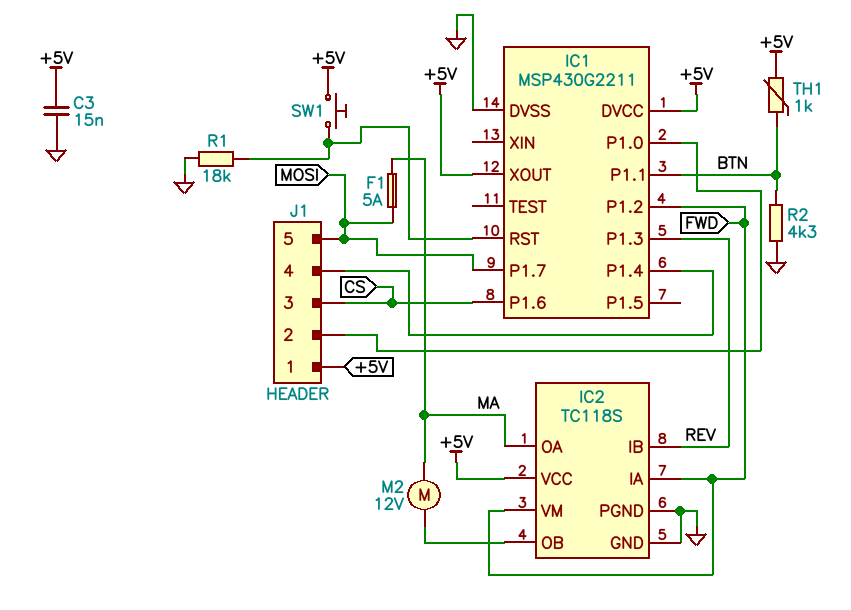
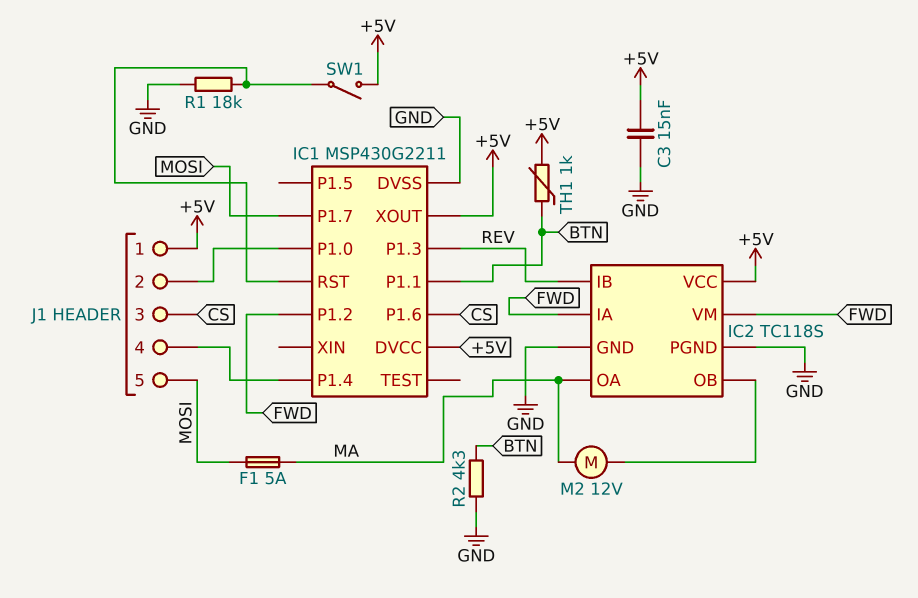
SW1: button (+5V, IC1/RST) -> switch (+5V, IC1/RST)

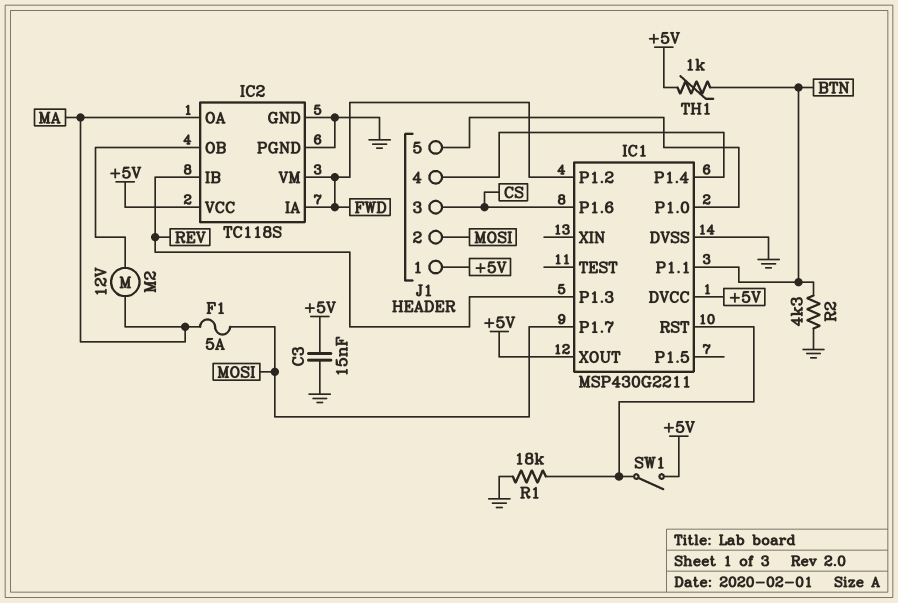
J1 pin 2: IC1/P1.0 -> MOSI
J1 pin 5: MOSI -> IC1/P1.0

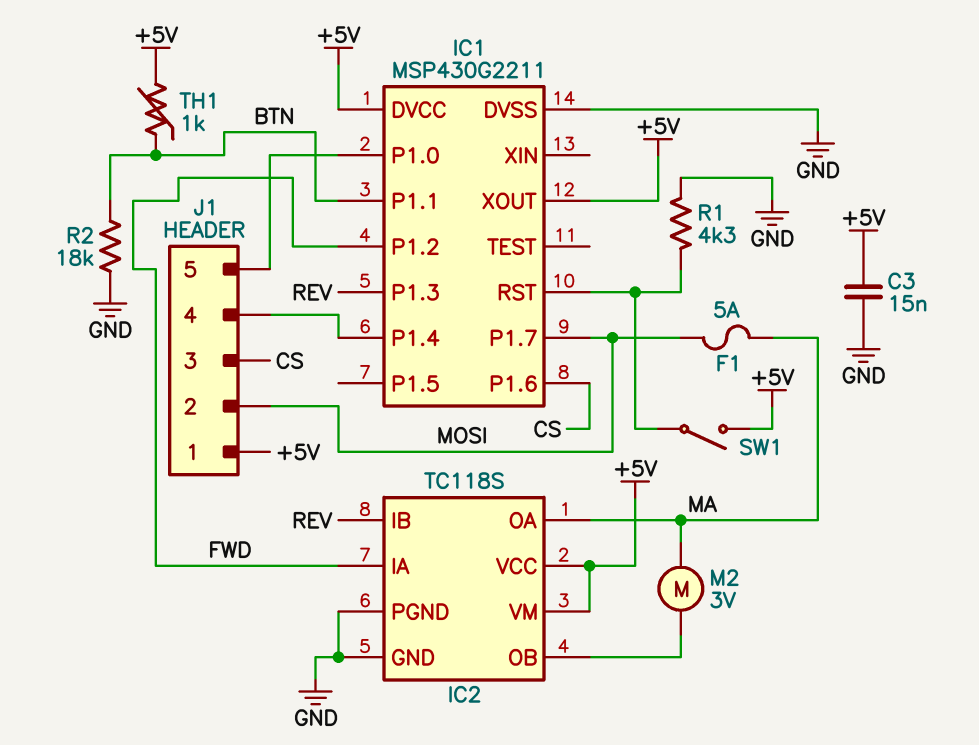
IC2 pin VM: FWD -> +5V
M2: motor 12V (IC2/OB, MA) -> motor 3V (IC2/OB, MA)
R1: 18k (GND, IC1/RST) -> 4.3k (GND, IC1/RST)
R2: 4.3k (BTN, GND) -> 18k (BTN, GND)

